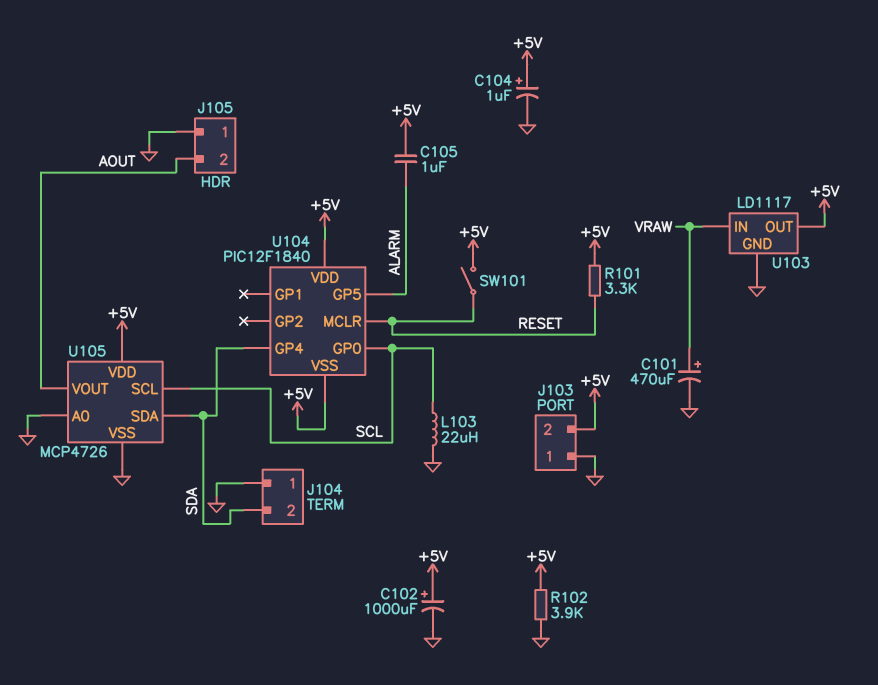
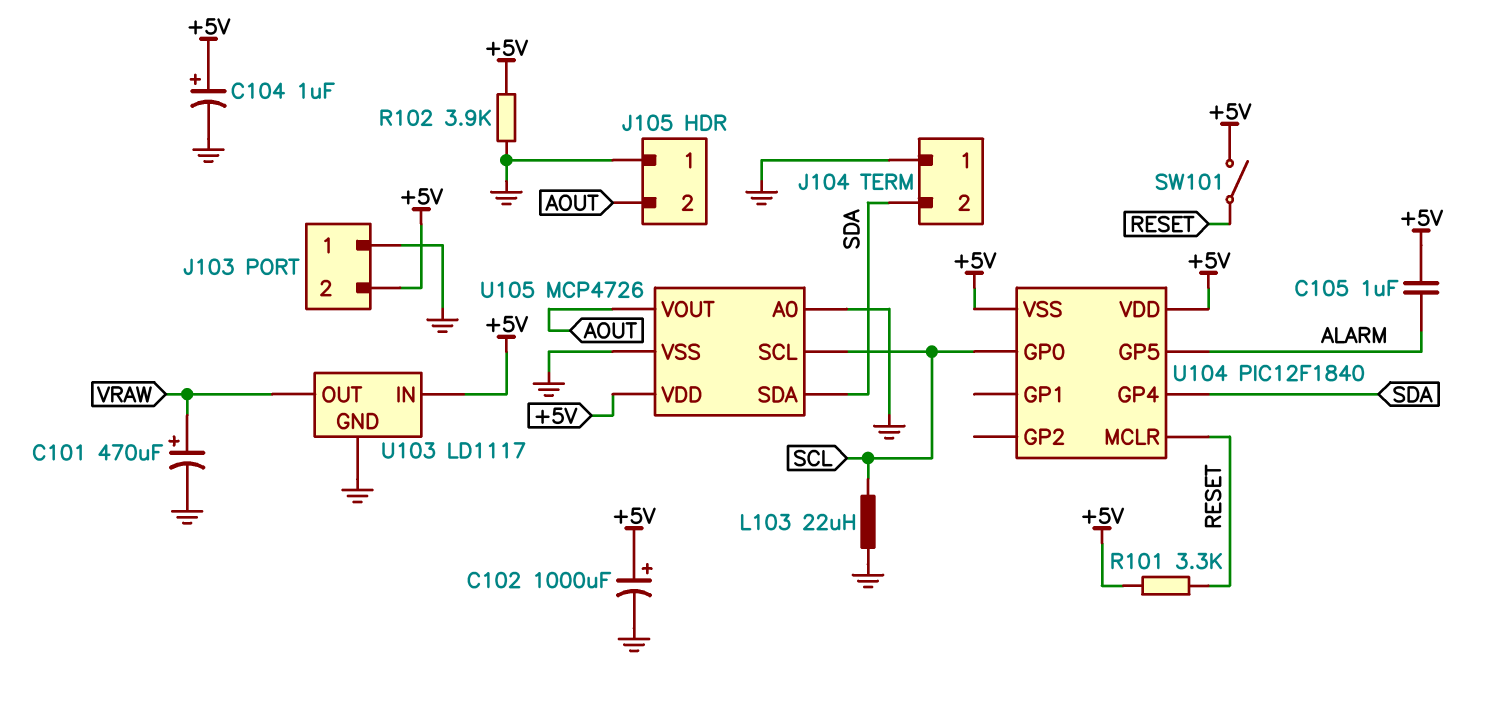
U103 pin IN: VRAW -> +5V
U103 pin OUT: +5V -> VRAW

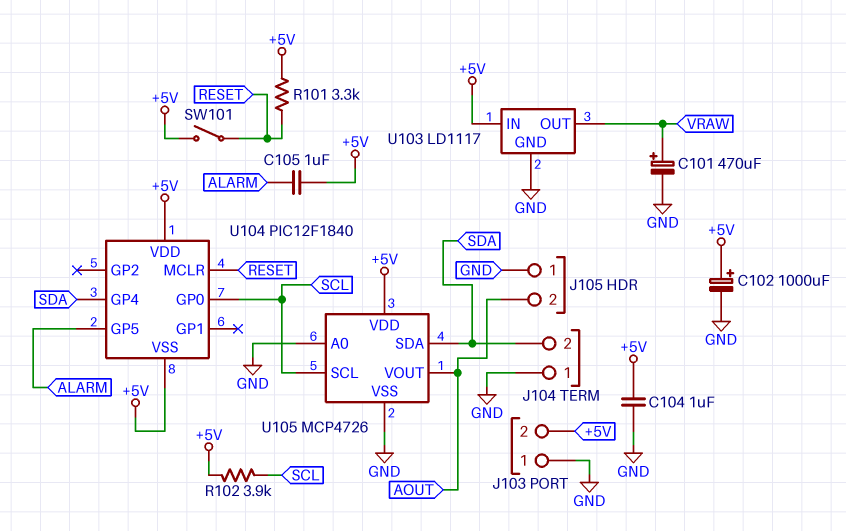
C104: 1uF (plus +5V, minus GND) -> 1uF (+5V, GND)
L103: 22uH (GND, SCL) -> none
R102: 3.9k (+5V, GND) -> 3.9k (+5V, SCL)

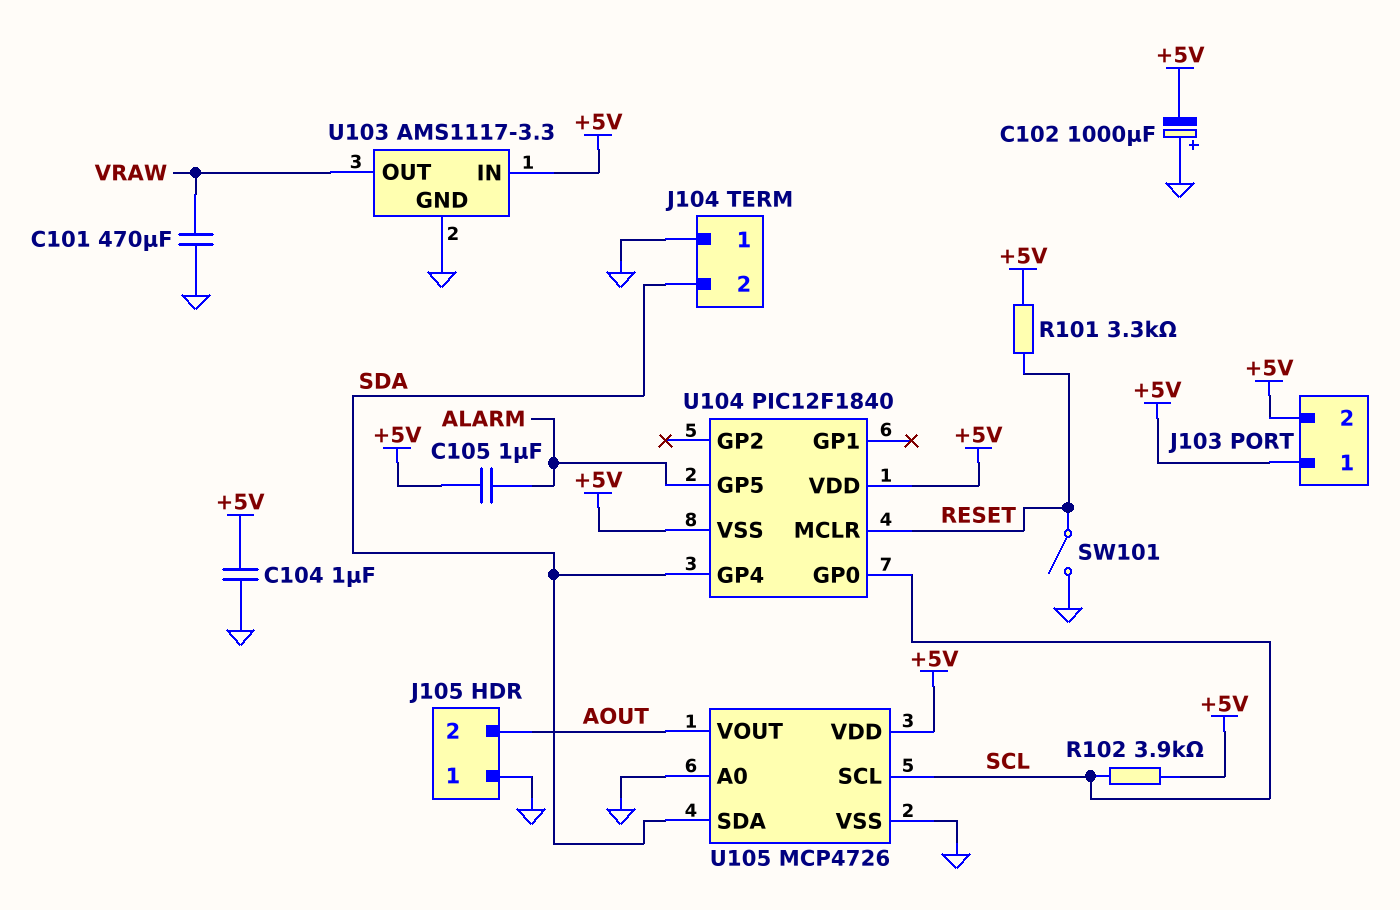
C101: 470uF (plus VRAW, minus GND) -> 470uF (GND, VRAW)
C102: 1000uF (plus +5V, minus GND) -> 1000uF (plus GND, minus +5V)
J103 pin 1: GND -> +5V
SW101: switch (+5V, RESET) -> switch (GND, RESET)
U103: LD1117 -> AMS1117-3.3

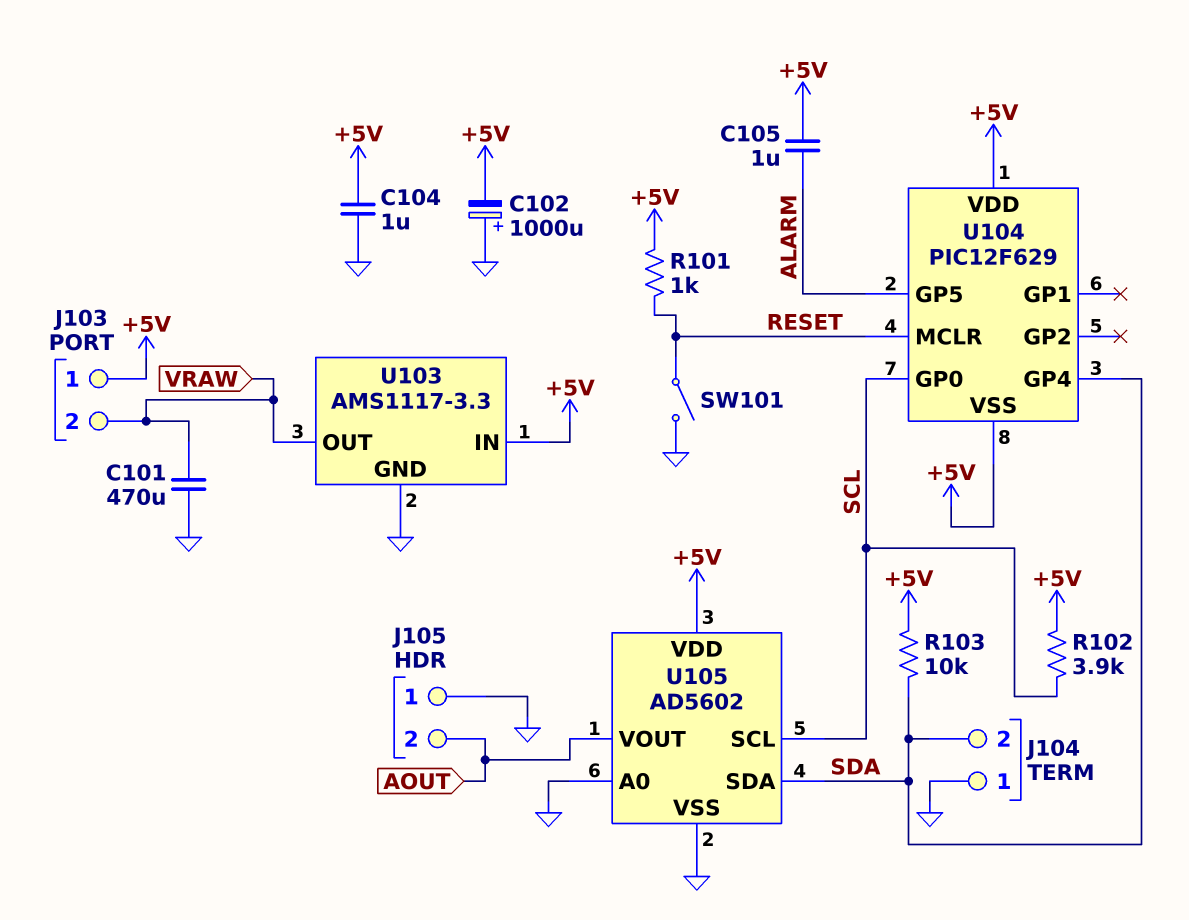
J103 pin 2: +5V -> VRAW
R101: 3.3k (+5V, RESET) -> 1k (+5V, RESET)
R103: none -> 10k (+5V, SDA)
U104: PIC12F1840 -> PIC12F629
U105: MCP4726 -> AD5602

